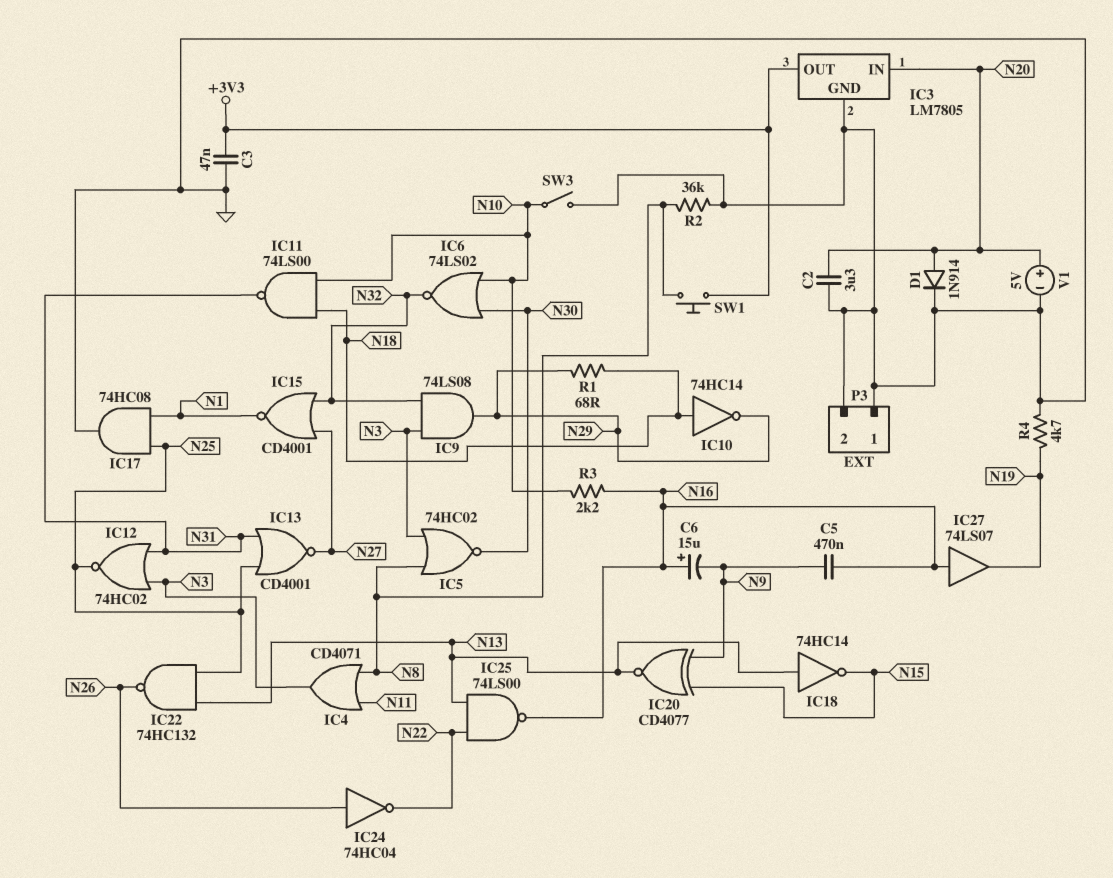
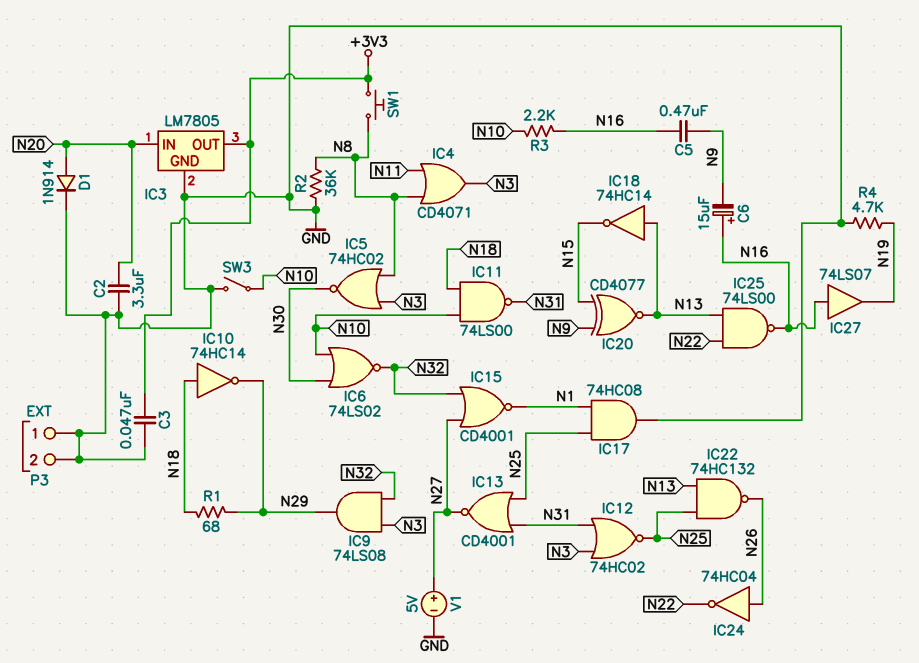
V1: 5V (plus N20, minus GND) -> 5V (plus N27, minus GND)

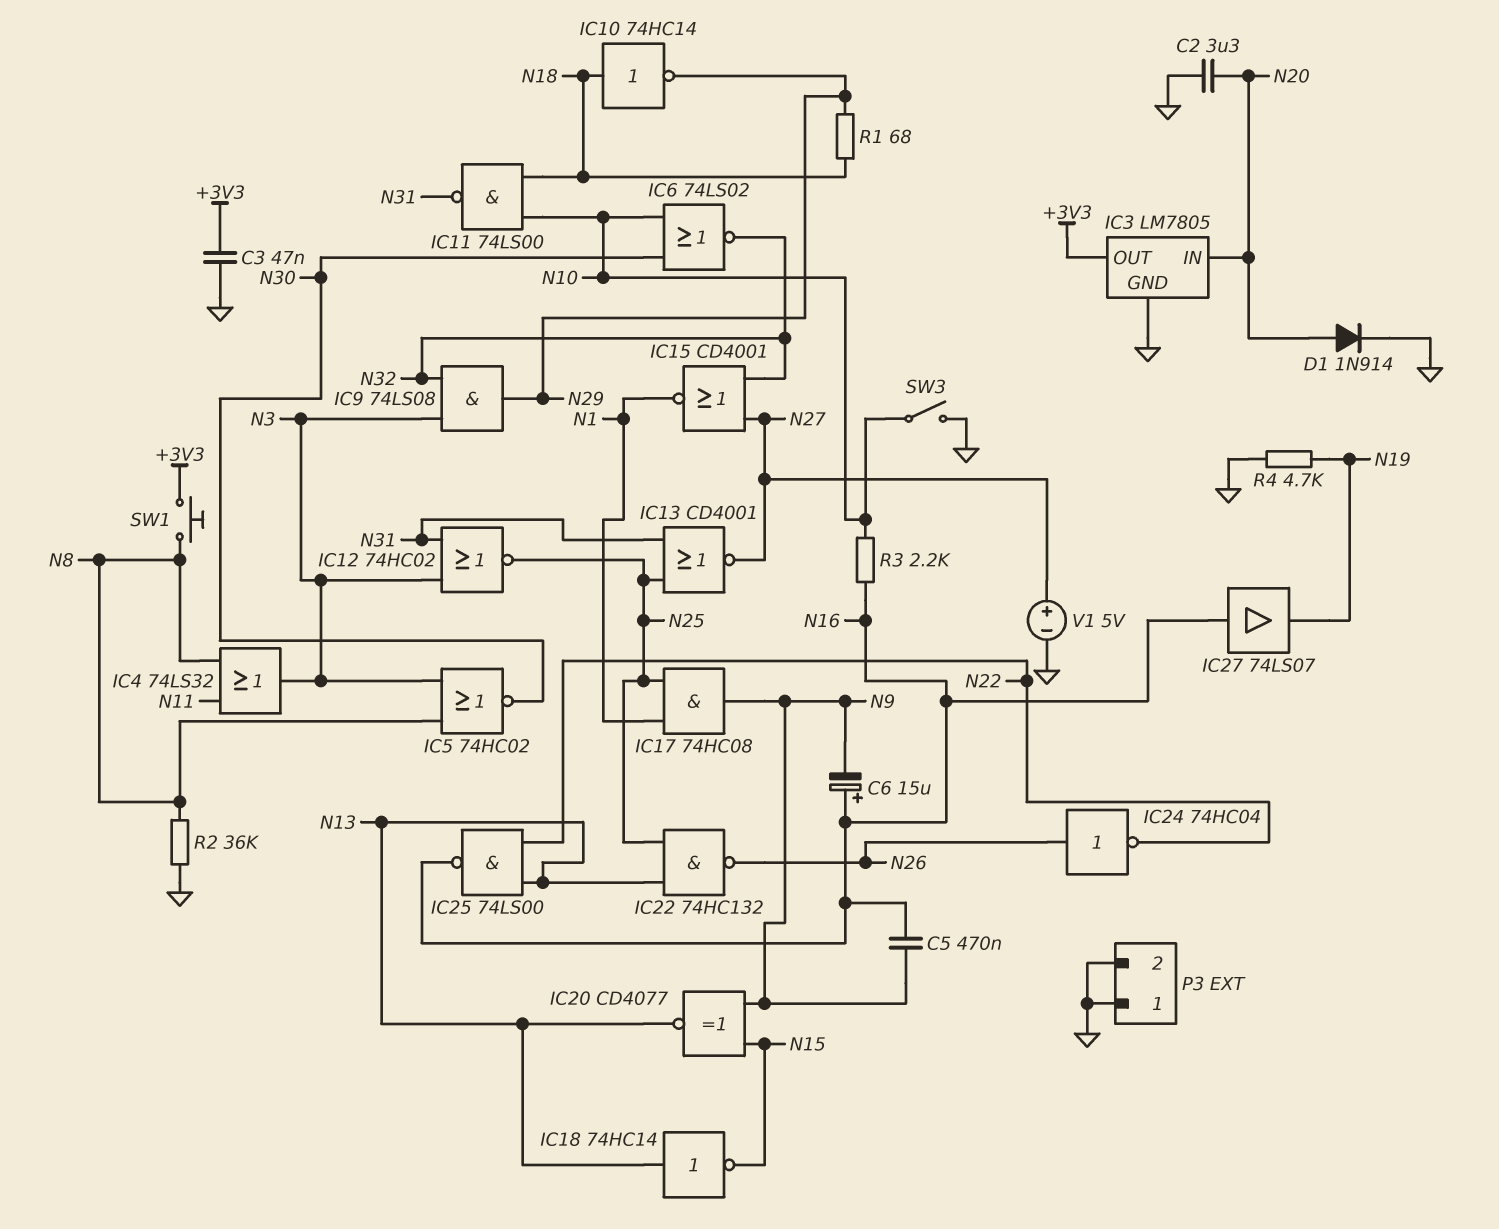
IC4: OR CD4071 (in N8, in N11, out N3) -> OR 74LS32 (in N8, in N11, out N3)
IC17: AND 74HC08 (in N1, in N25, out GND) -> AND 74HC08 (in N1, in N25, out N9)

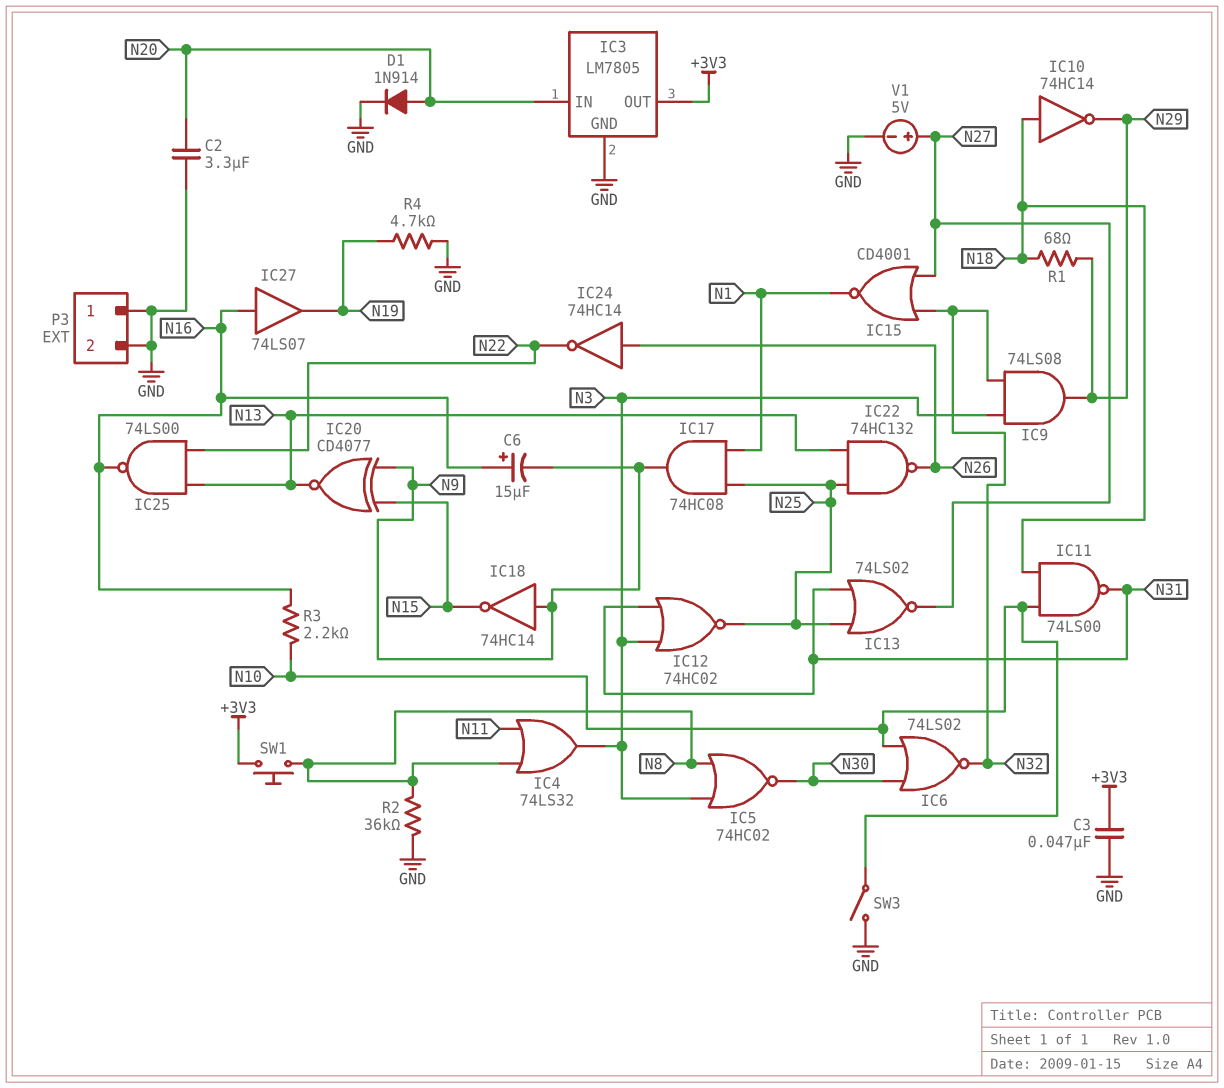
C5: 470nF (N9, N16) -> none
IC13: NOR CD4001 (in N25, in N31, out N27) -> NOR 74LS02 (in N25, in N31, out N27)
IC18: NOT 74HC14 (in N13, out N15) -> NOT 74HC14 (in N9, out N15)
IC24: NOT 74HC04 (in N26, out N22) -> NOT 74HC14 (in N26, out N22)

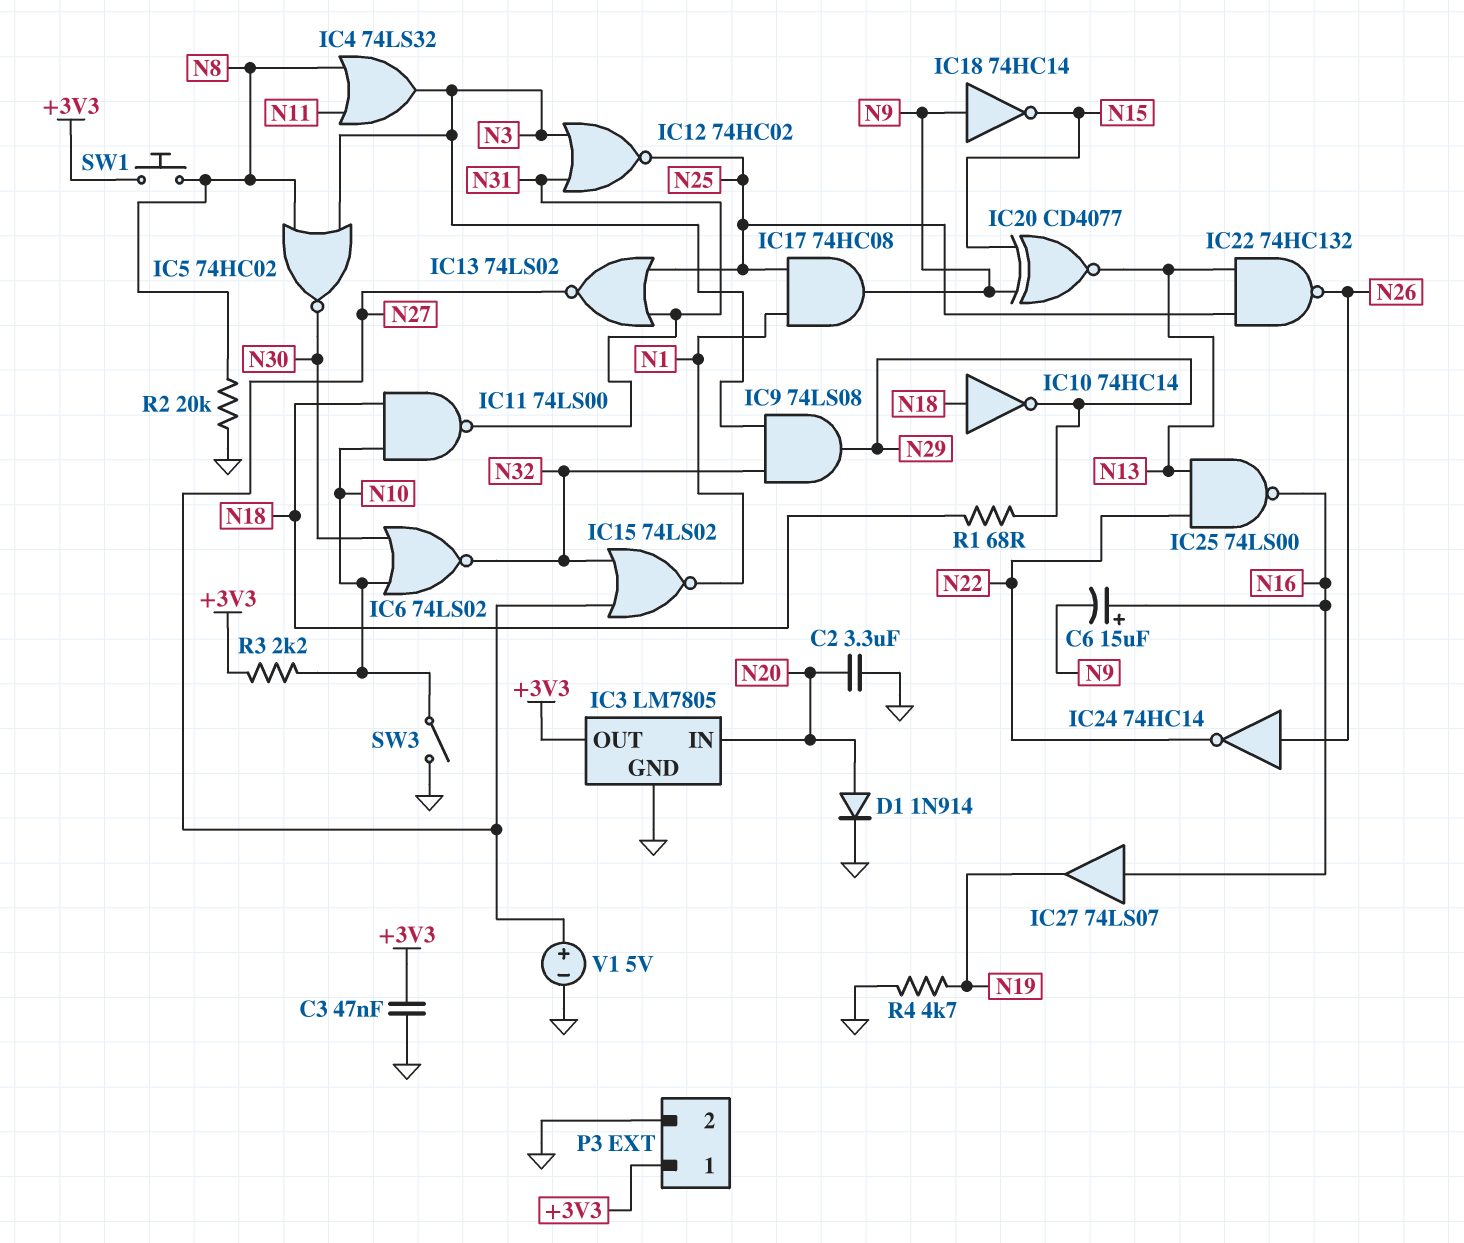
IC15: NOR CD4001 (in N27, in N32, out N1) -> NOR 74LS02 (in N27, in N32, out N1)
P3 pin 1: GND -> +3V3
R2: 36k (GND, N8) -> 20k (GND, N8)
R3: 2.2k (N10, N16) -> 2.2k (+3V3, N10)

